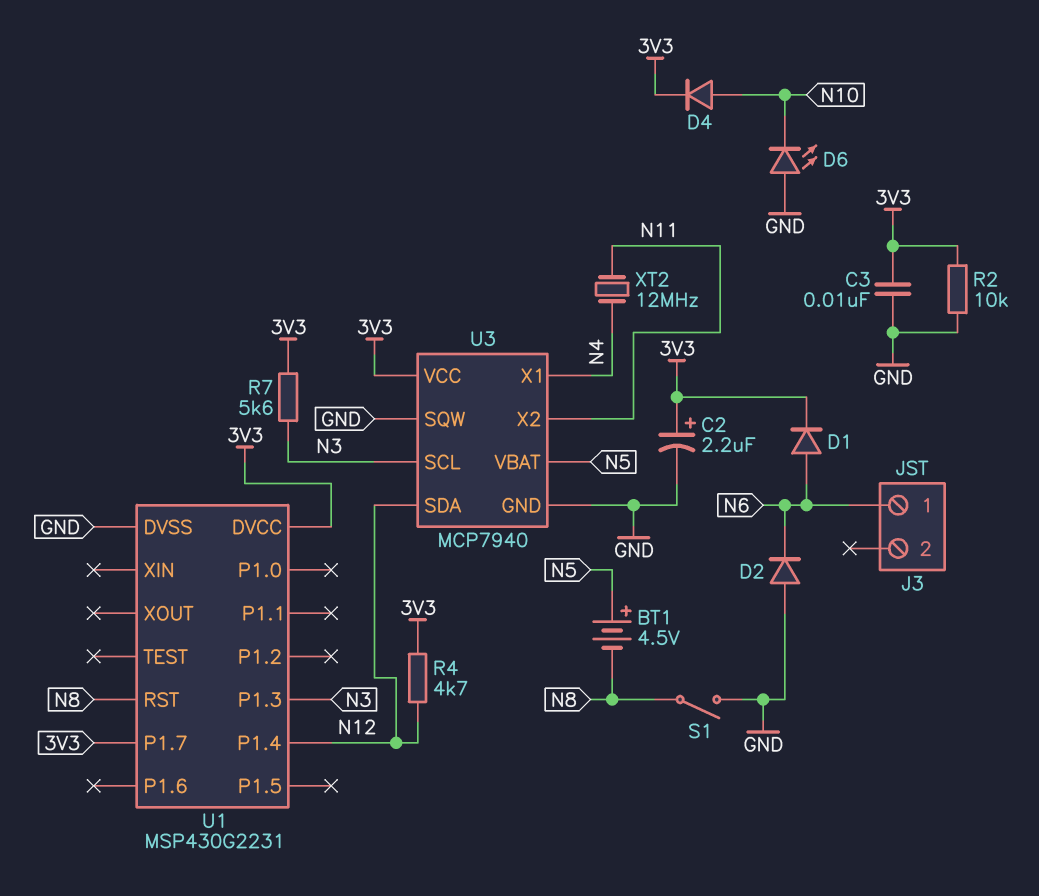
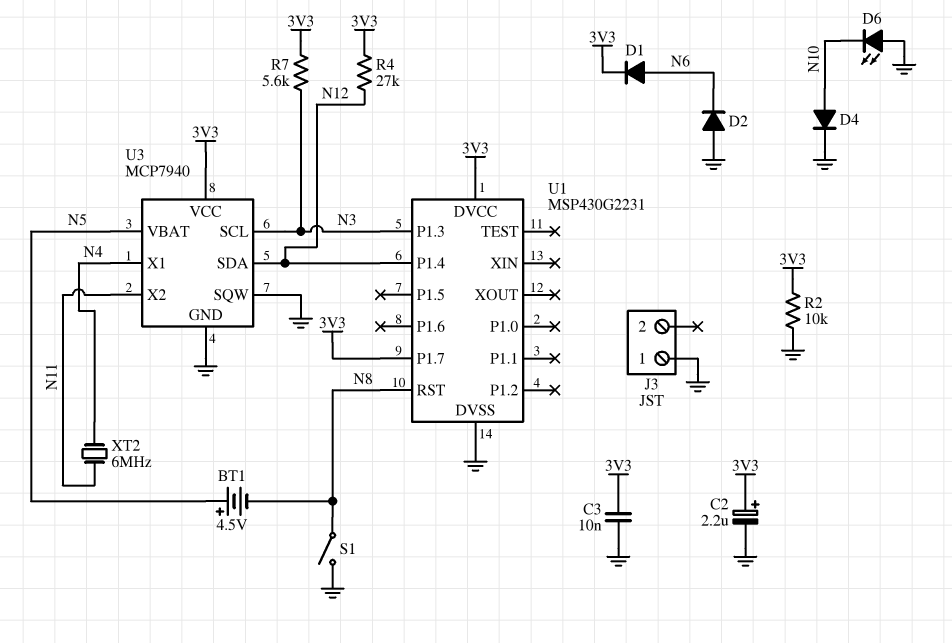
D4: diode (A N10, K 3V3) -> diode (A N10, K GND)
J3 pin 1: N6 -> GND
R4: 4.7k (3V3, N12) -> 27k (3V3, N12)
XT2: 12MHz (N4, N11) -> 6MHz (N4, N11)

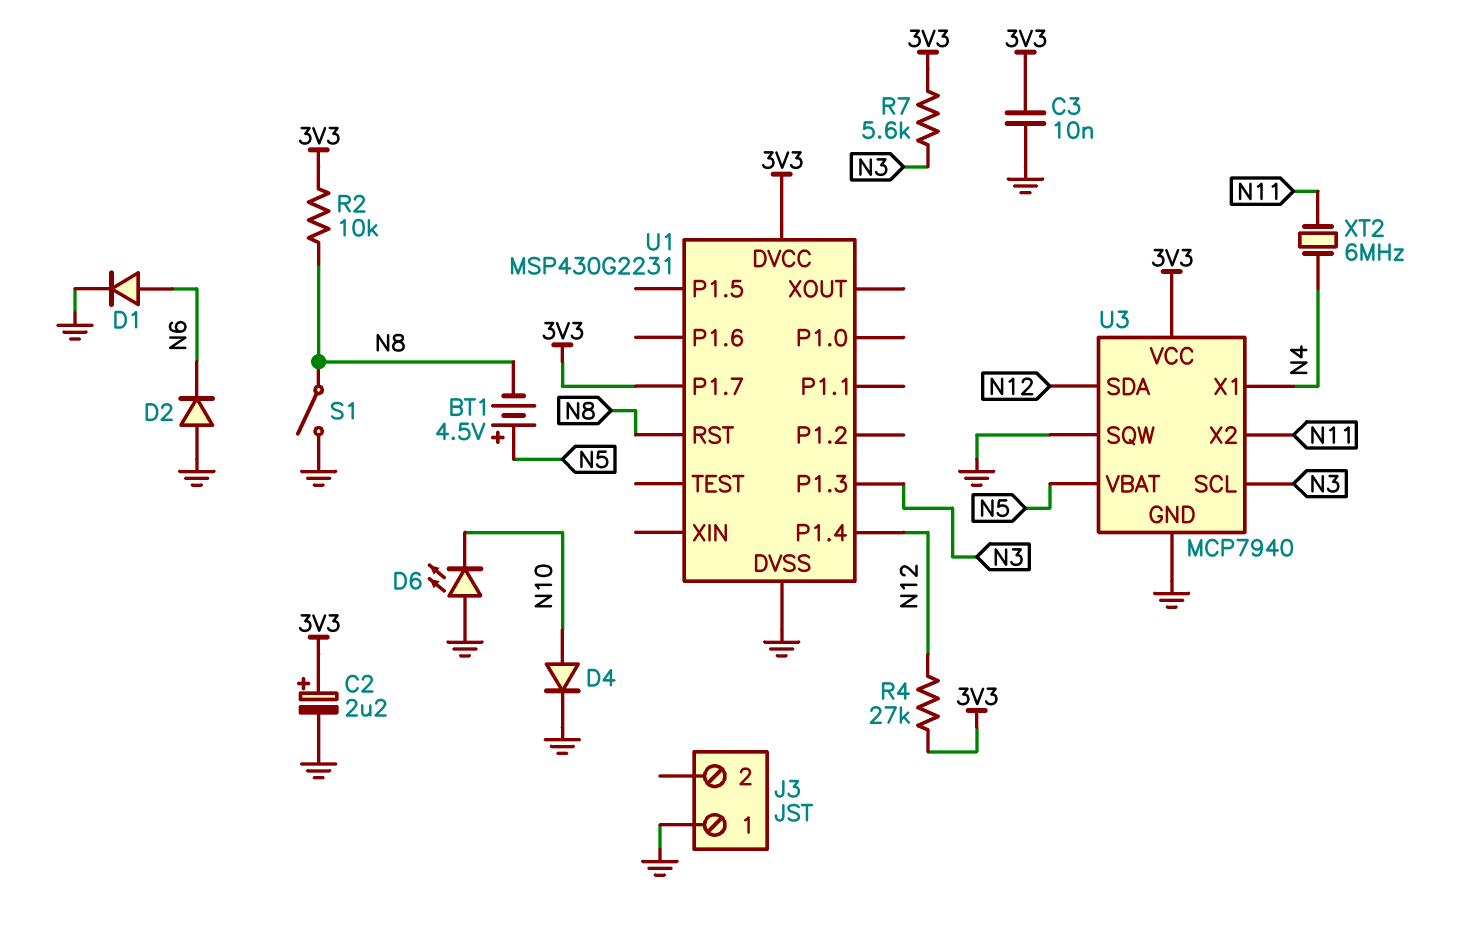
D1: diode (A N6, K 3V3) -> diode (A N6, K GND)
R2: 10k (3V3, GND) -> 10k (3V3, N8)

